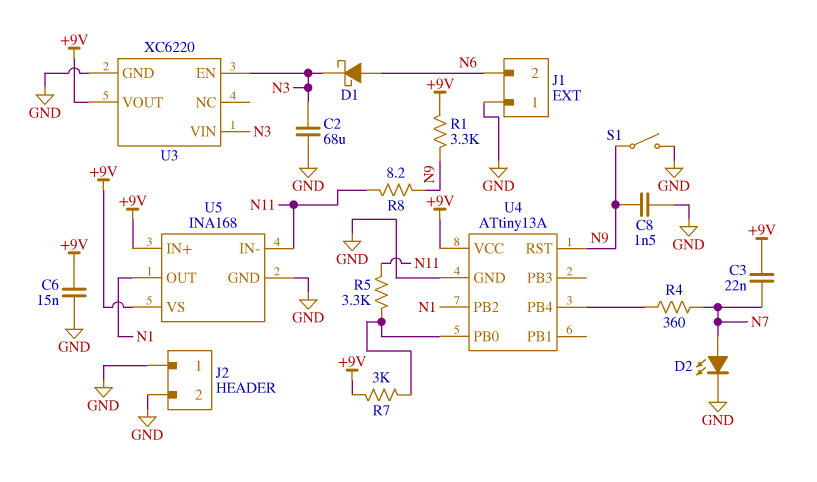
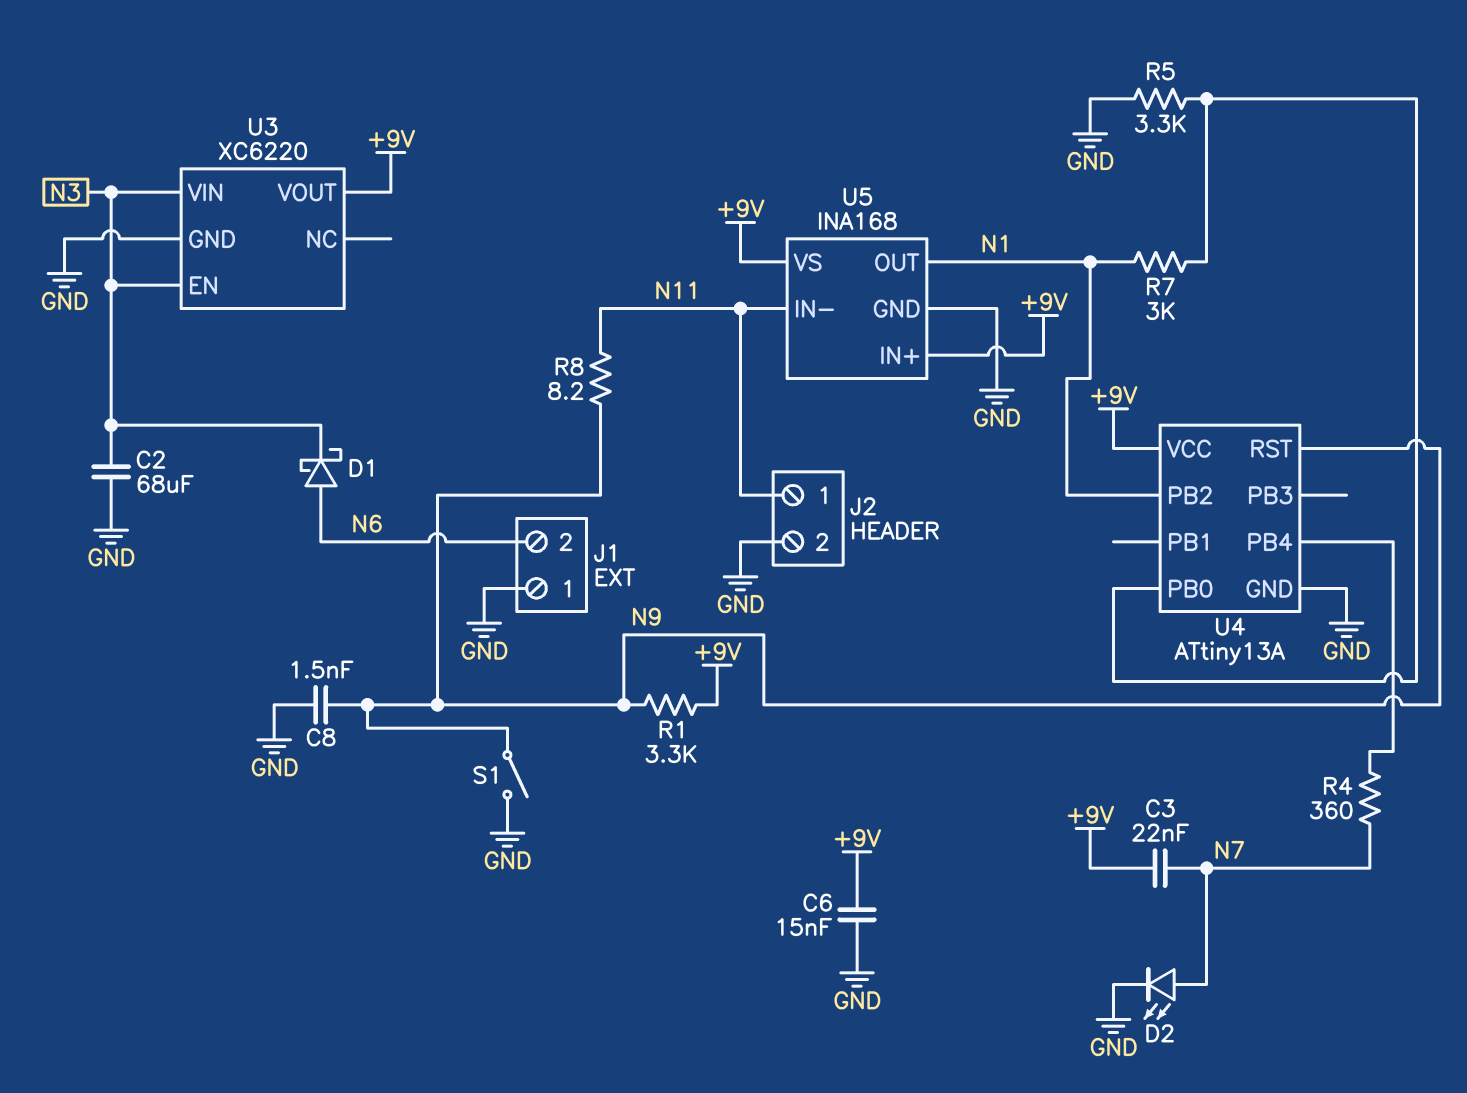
J2 pin 1: GND -> N11
R5: 3.3k (N11, U4/PB0) -> 3.3k (GND, U4/PB0)
R7: 3k (+9V, U4/PB0) -> 3k (N1, U4/PB0)

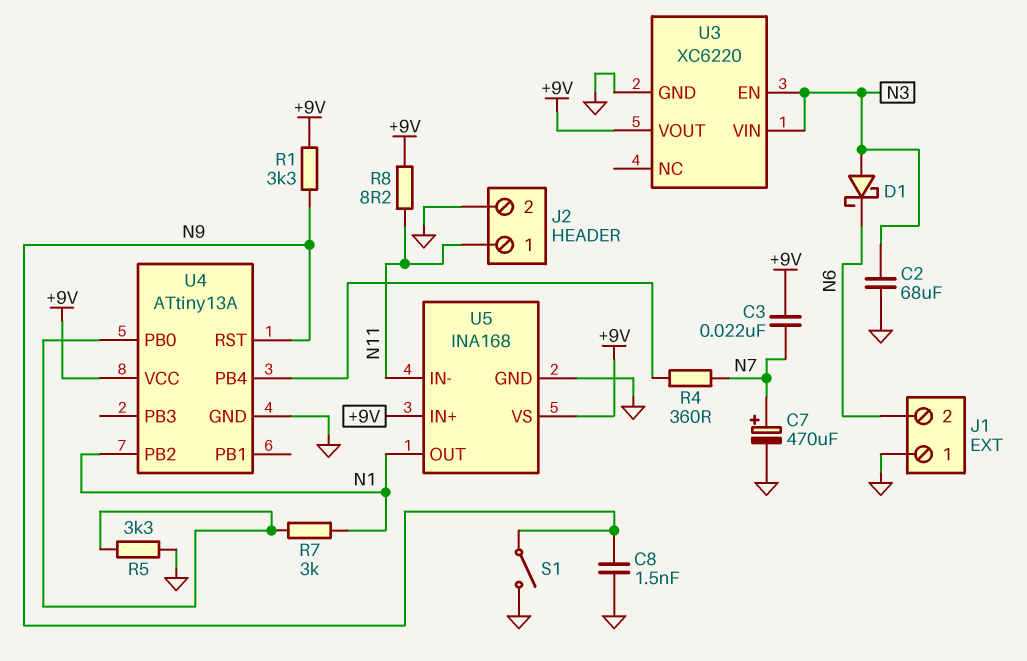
C6: 15nF (+9V, GND) -> none
C7: none -> 470uF (plus N7, minus GND)
D1: schottky (A N6, K N3) -> schottky (A N3, K N6)
D2: LED (A N7, K GND) -> none
R8: 8.2 (N9, N11) -> 8.2 (+9V, N11)

